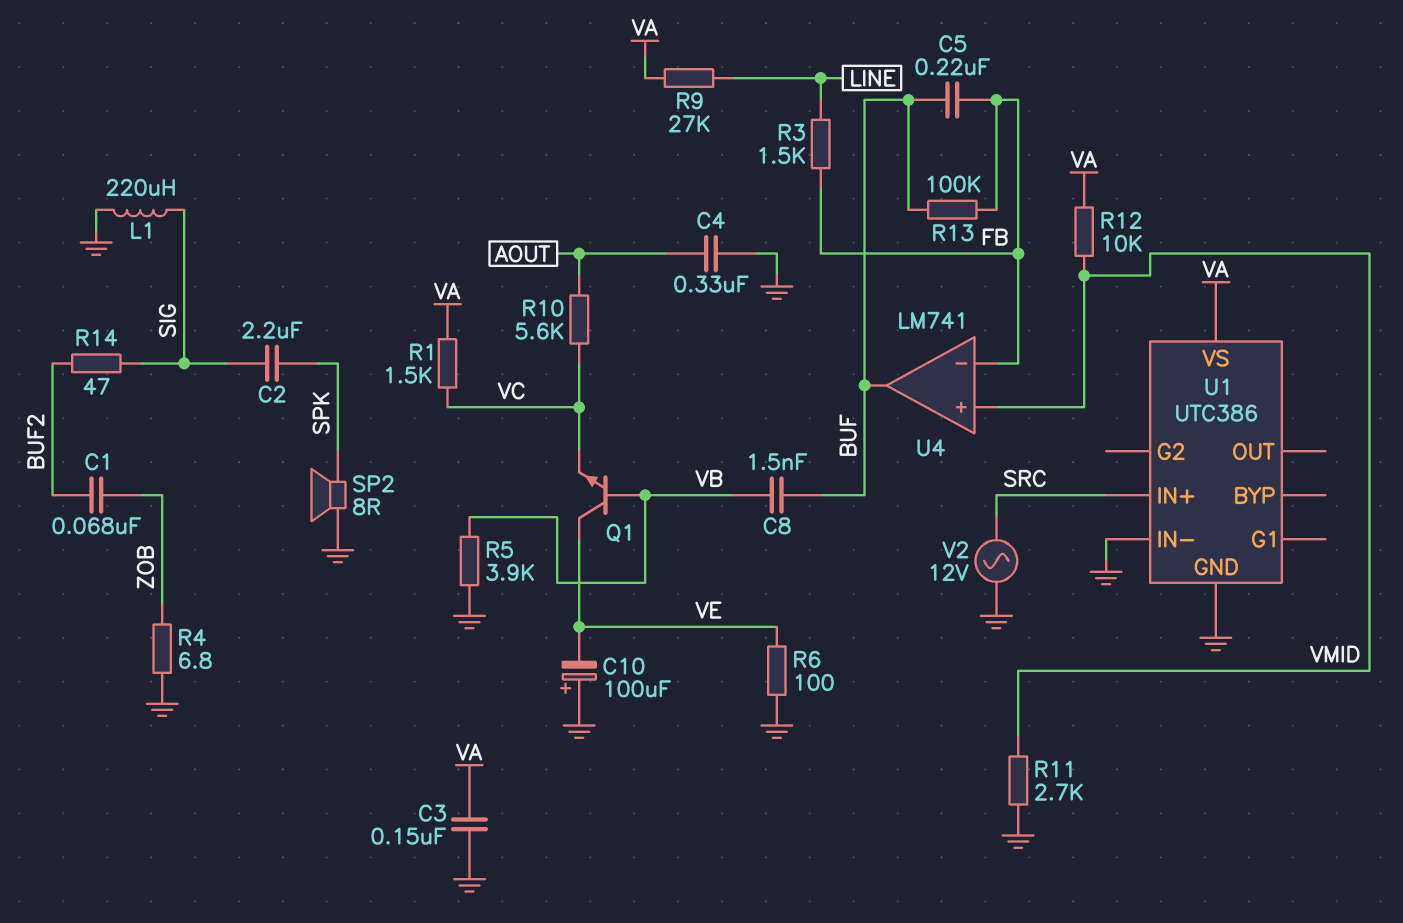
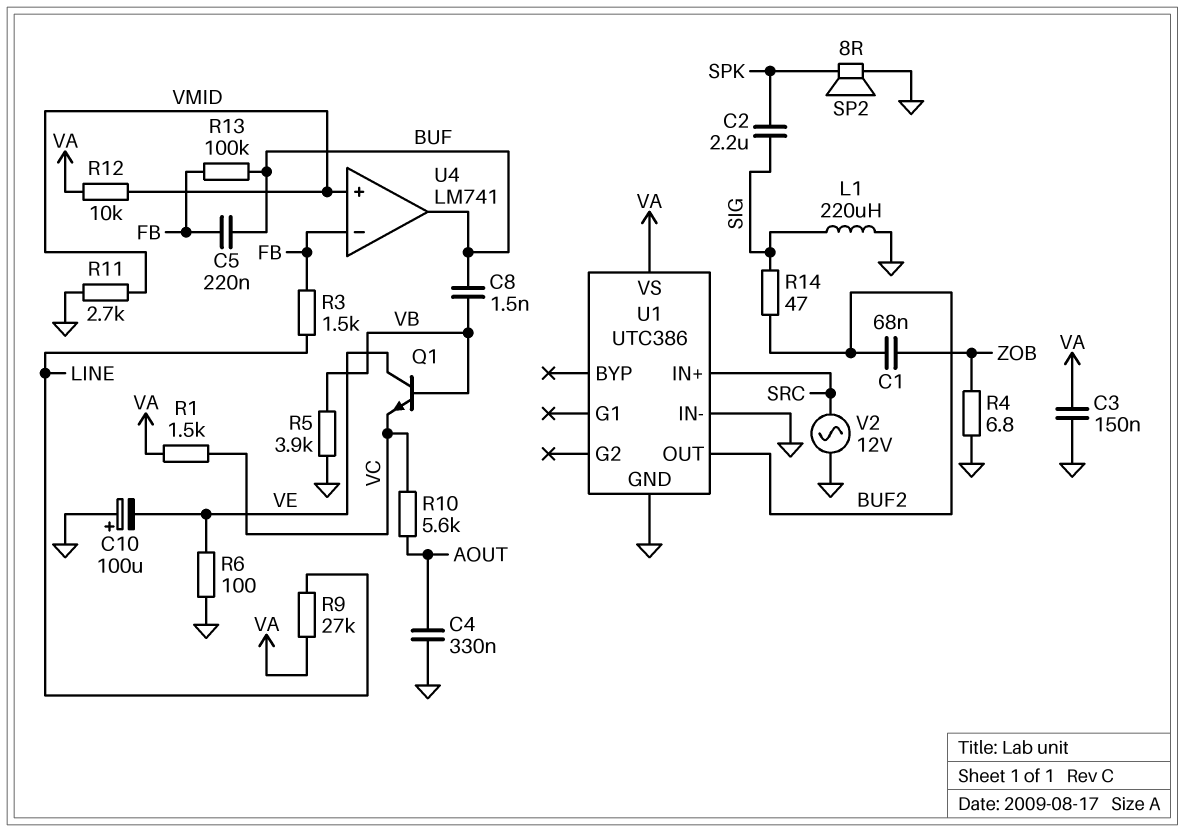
U1 pin OUT: none -> BUF2

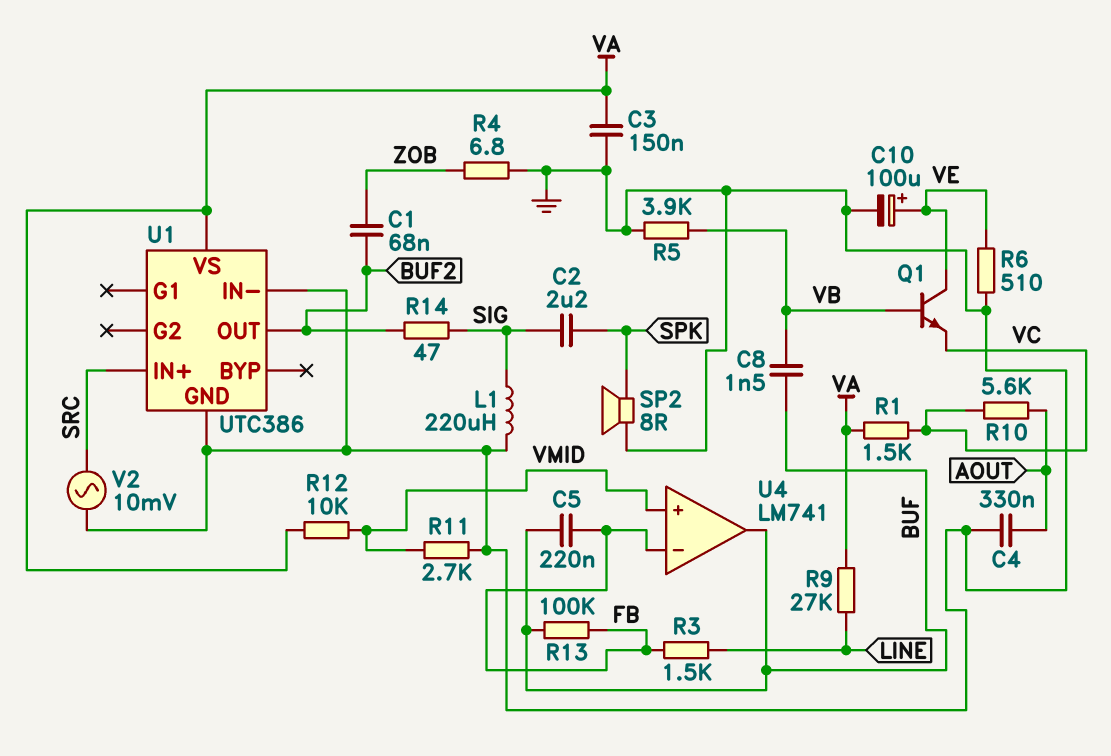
C10: 100uF (plus GND, minus VE) -> 100uF (plus VE, minus GND)
R6: 100 (GND, VE) -> 510 (GND, VE)
V2: AC 12V (GND, SRC) -> AC 10mV (GND, SRC)

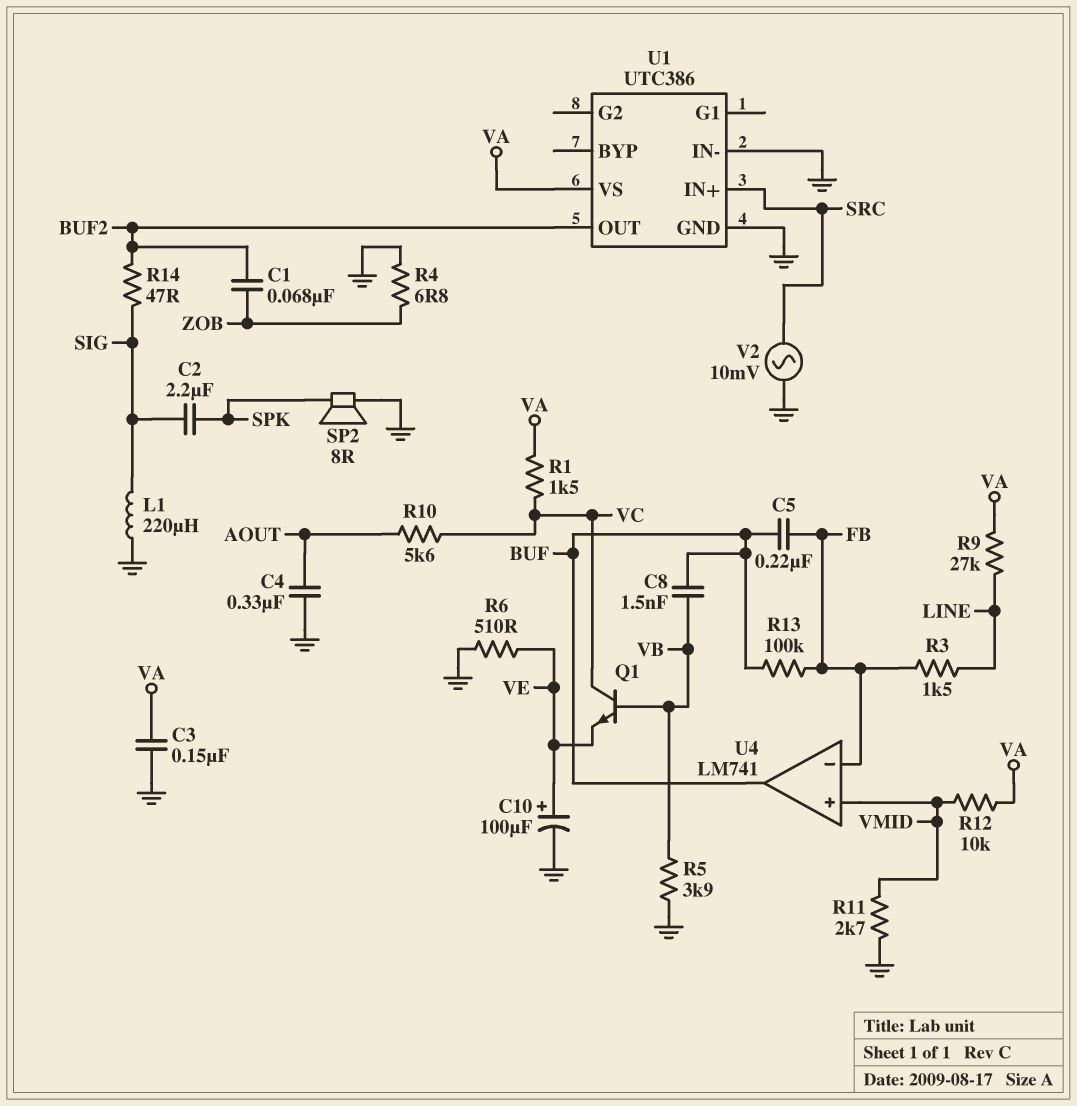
Q1: NPN (B VB, C VE, E VC) -> NPN (B VB, C VC, E VE)

